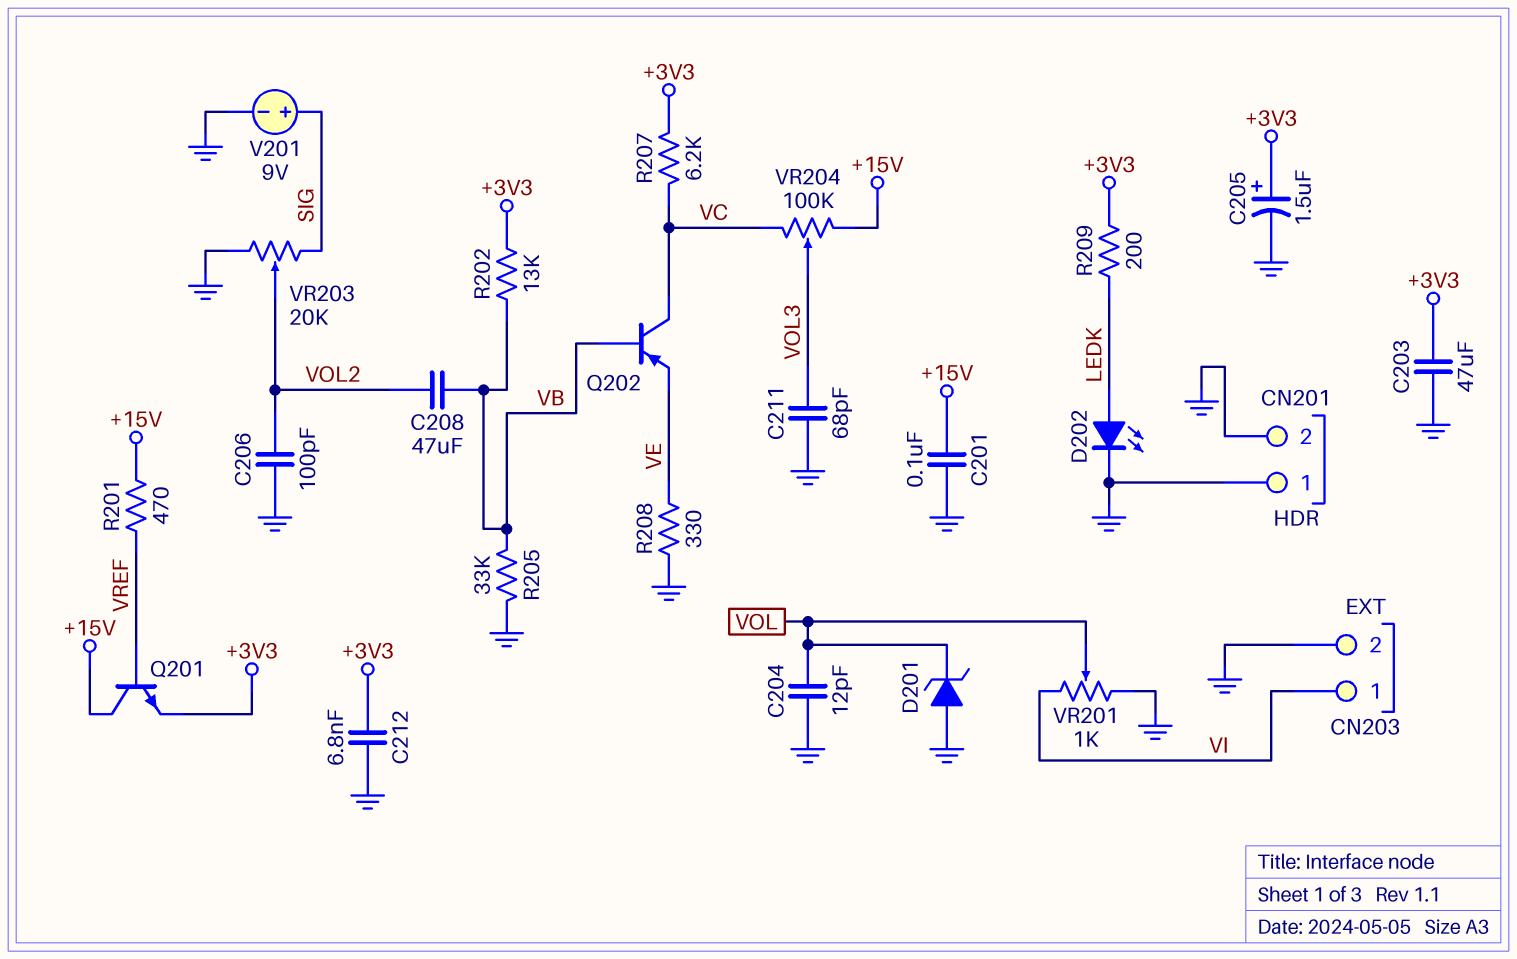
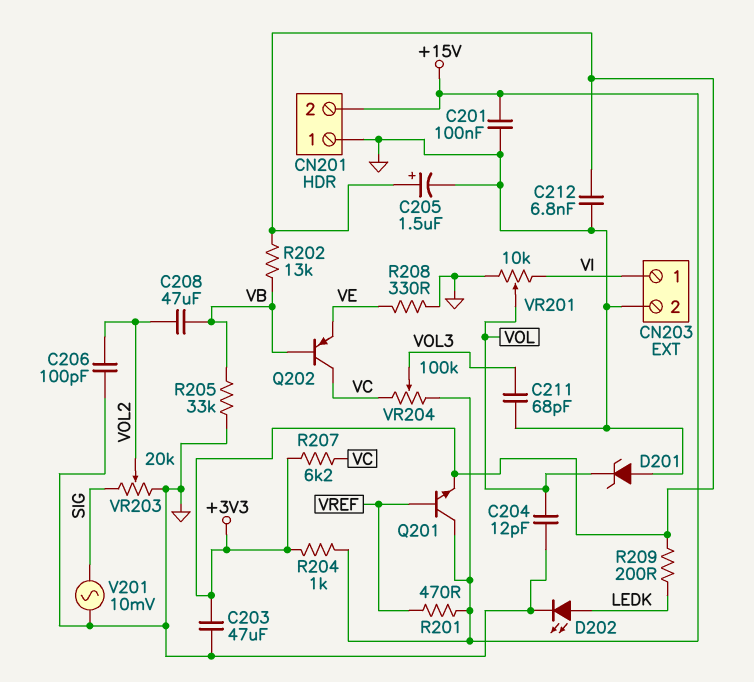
CN201 pin 2: GND -> +15V
R204: none -> 1k (+3V3, +15V)
V201: 9V (plus SIG, minus GND) -> AC 10mV (GND, SIG)
VR201: 1k (GND, VI, wiper VOL) -> 10k (GND, VI, wiper VOL)

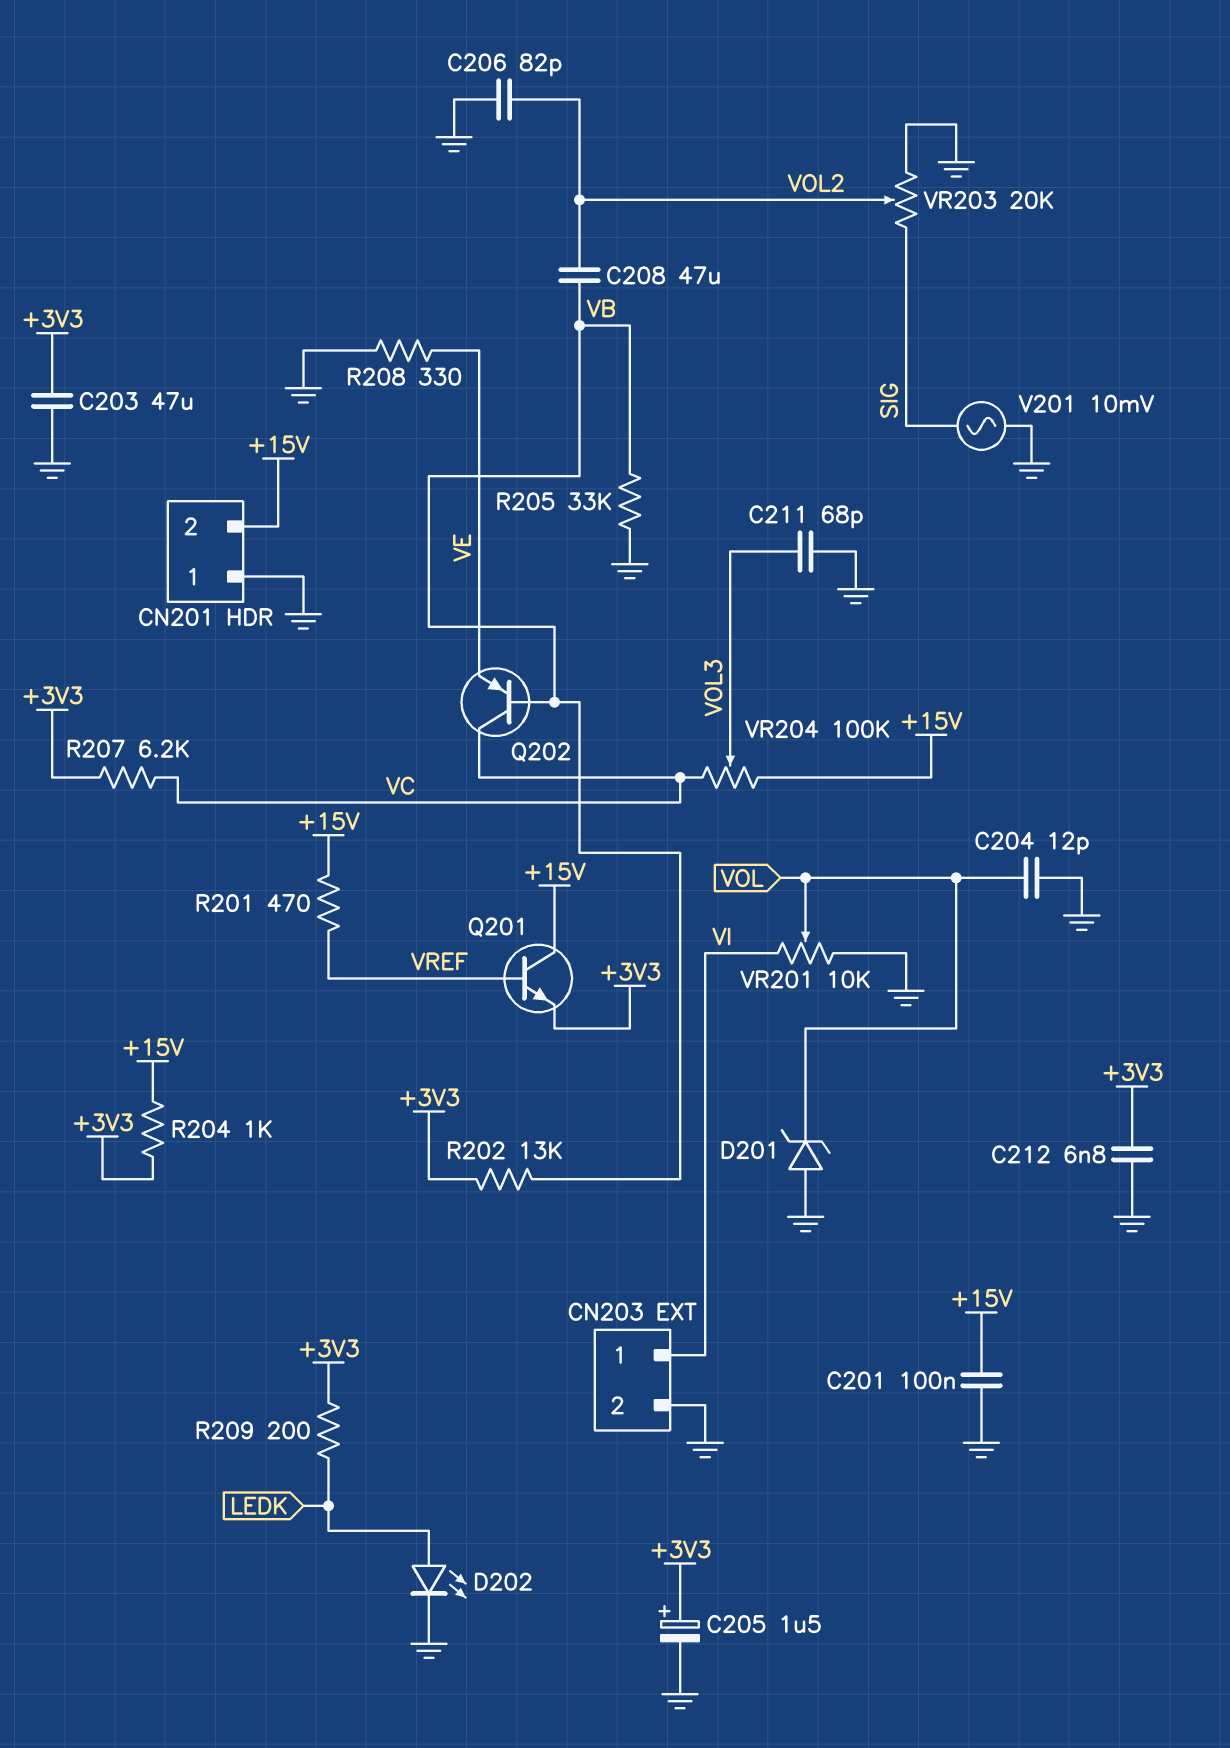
C206: 100pF (GND, VOL2) -> 82pF (GND, VOL2)

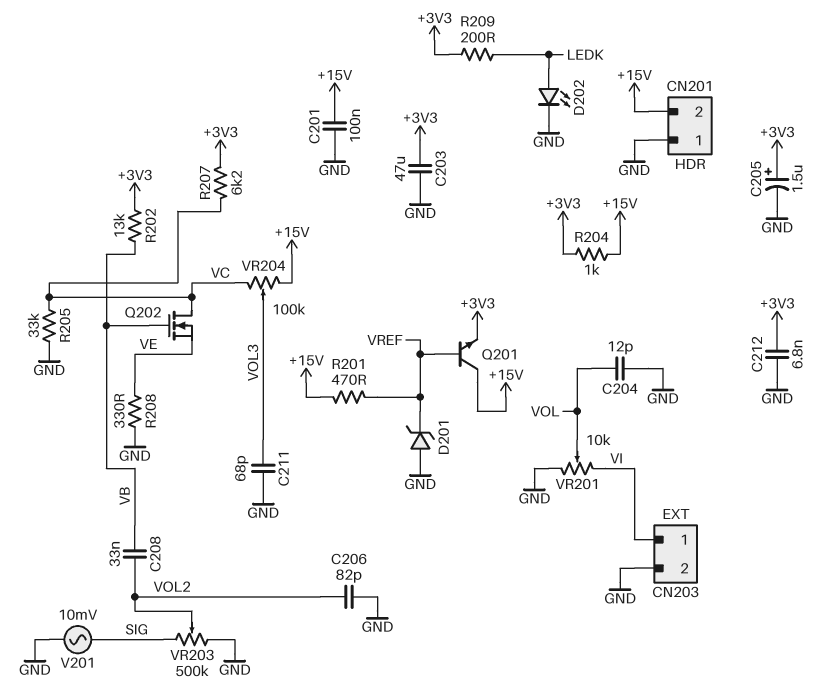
C208: 47uF (VB, VOL2) -> 33nF (VB, VOL2)
D201: zener (A GND, K VOL) -> zener (A GND, K VREF)
Q202: PNP (B VB, C VC, E VE) -> NMOS (G VB, D VC, S VE)
R205: 33k (GND, VB) -> 33k (GND, VC)
VR203: 20k (GND, SIG, wiper VOL2) -> 500k (GND, SIG, wiper VOL2)

